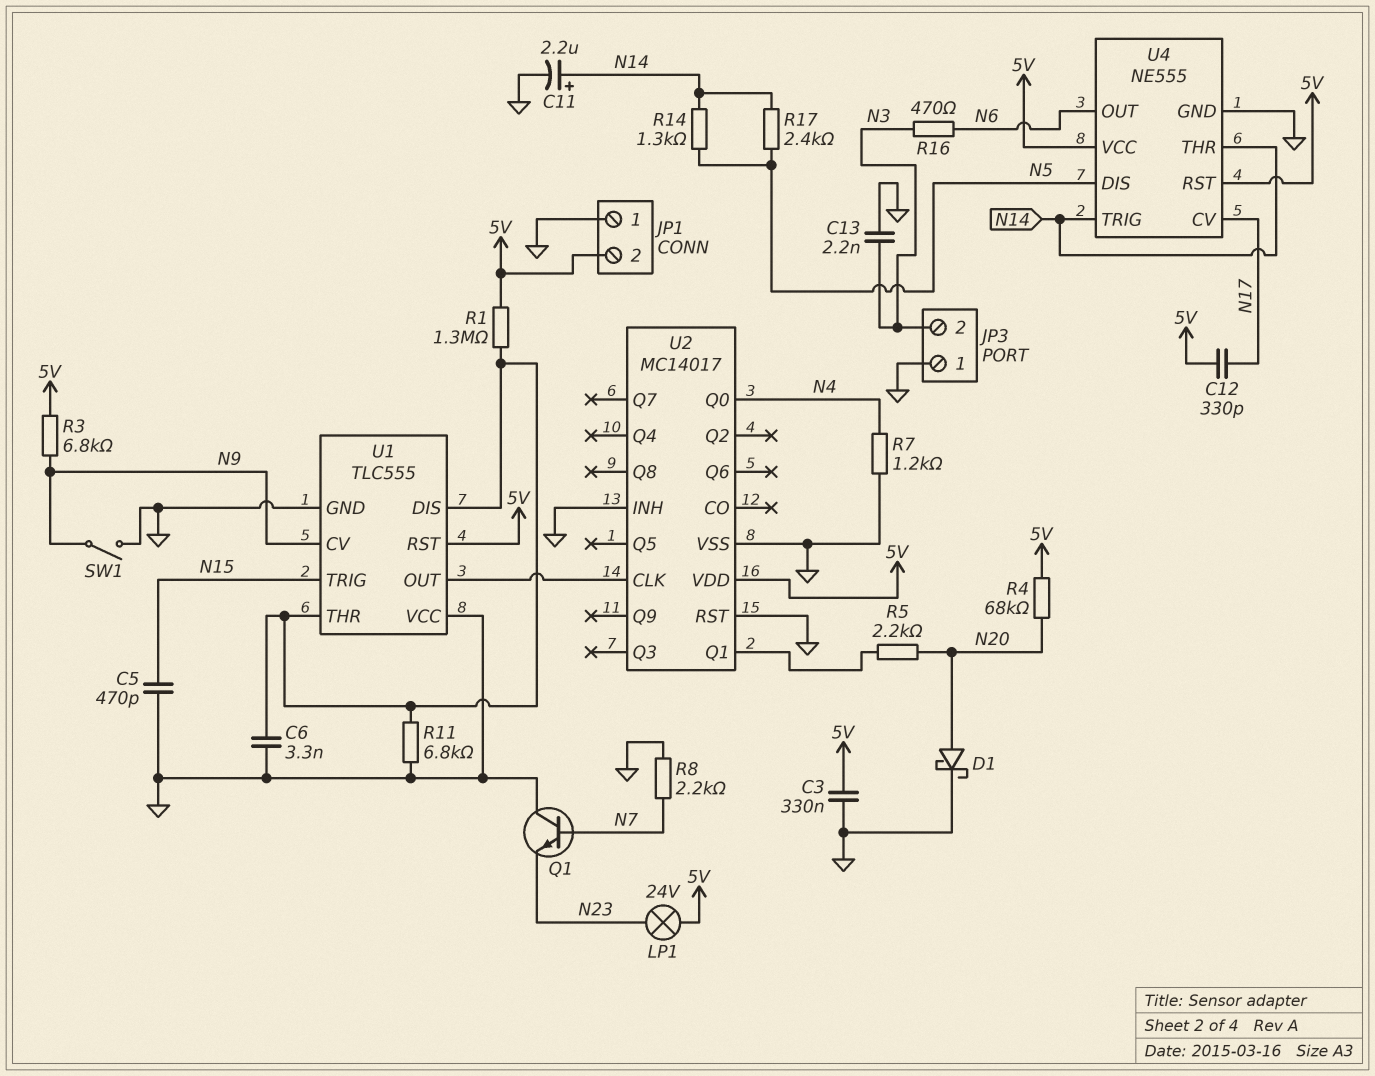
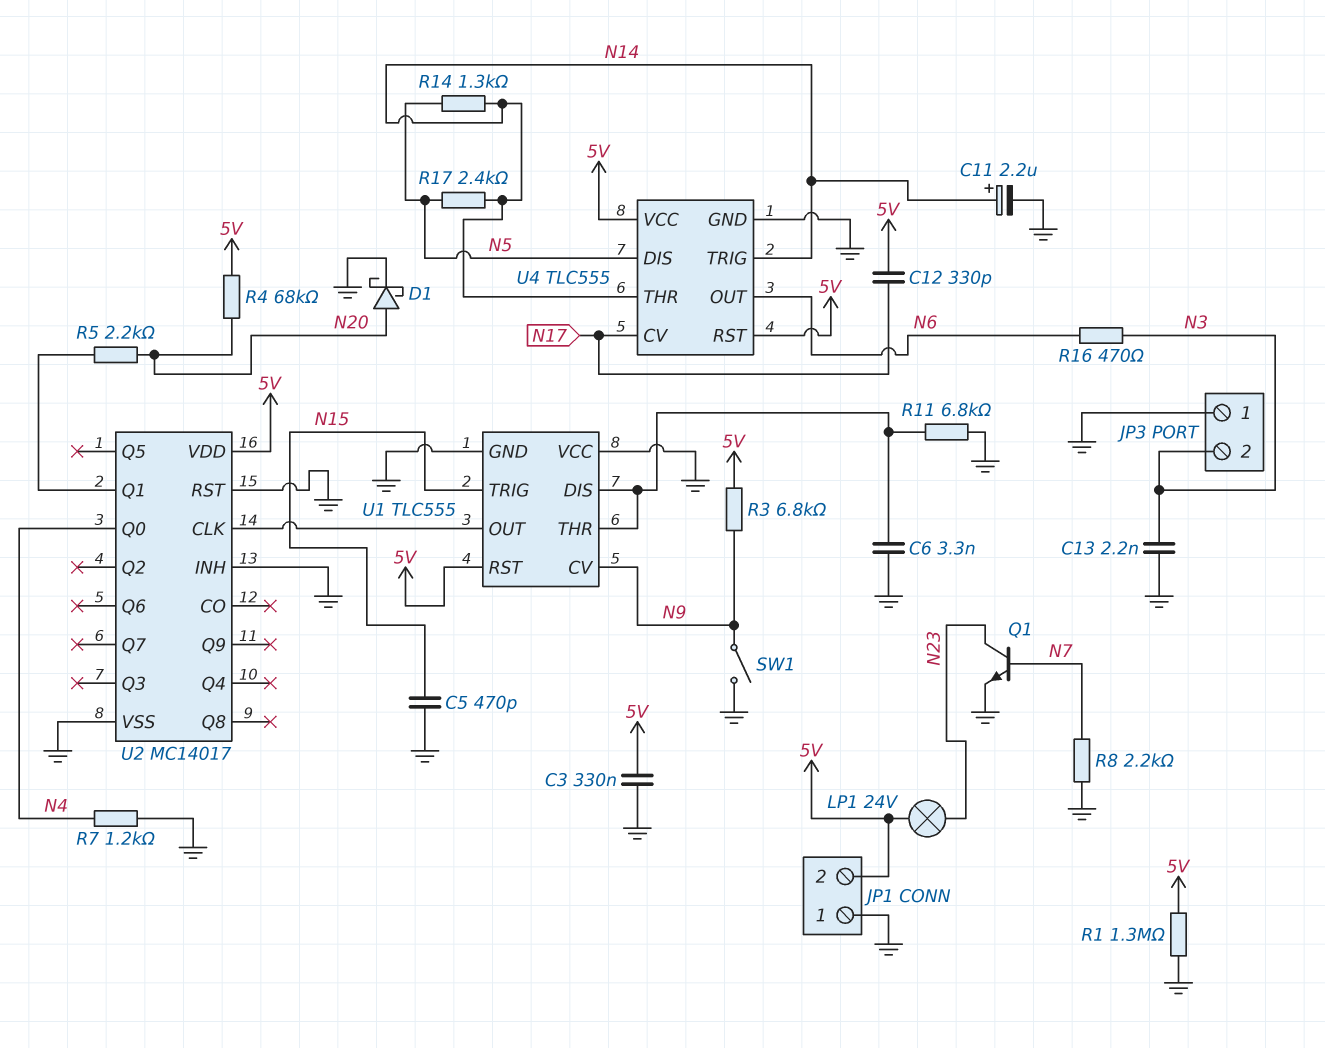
Q1: NPN (B N7, C GND, E N23) -> NPN (B N7, C N23, E GND)
R1: 1.3M (5V, U1/DIS) -> 1.3M (5V, GND)
U4: NE555 -> TLC555

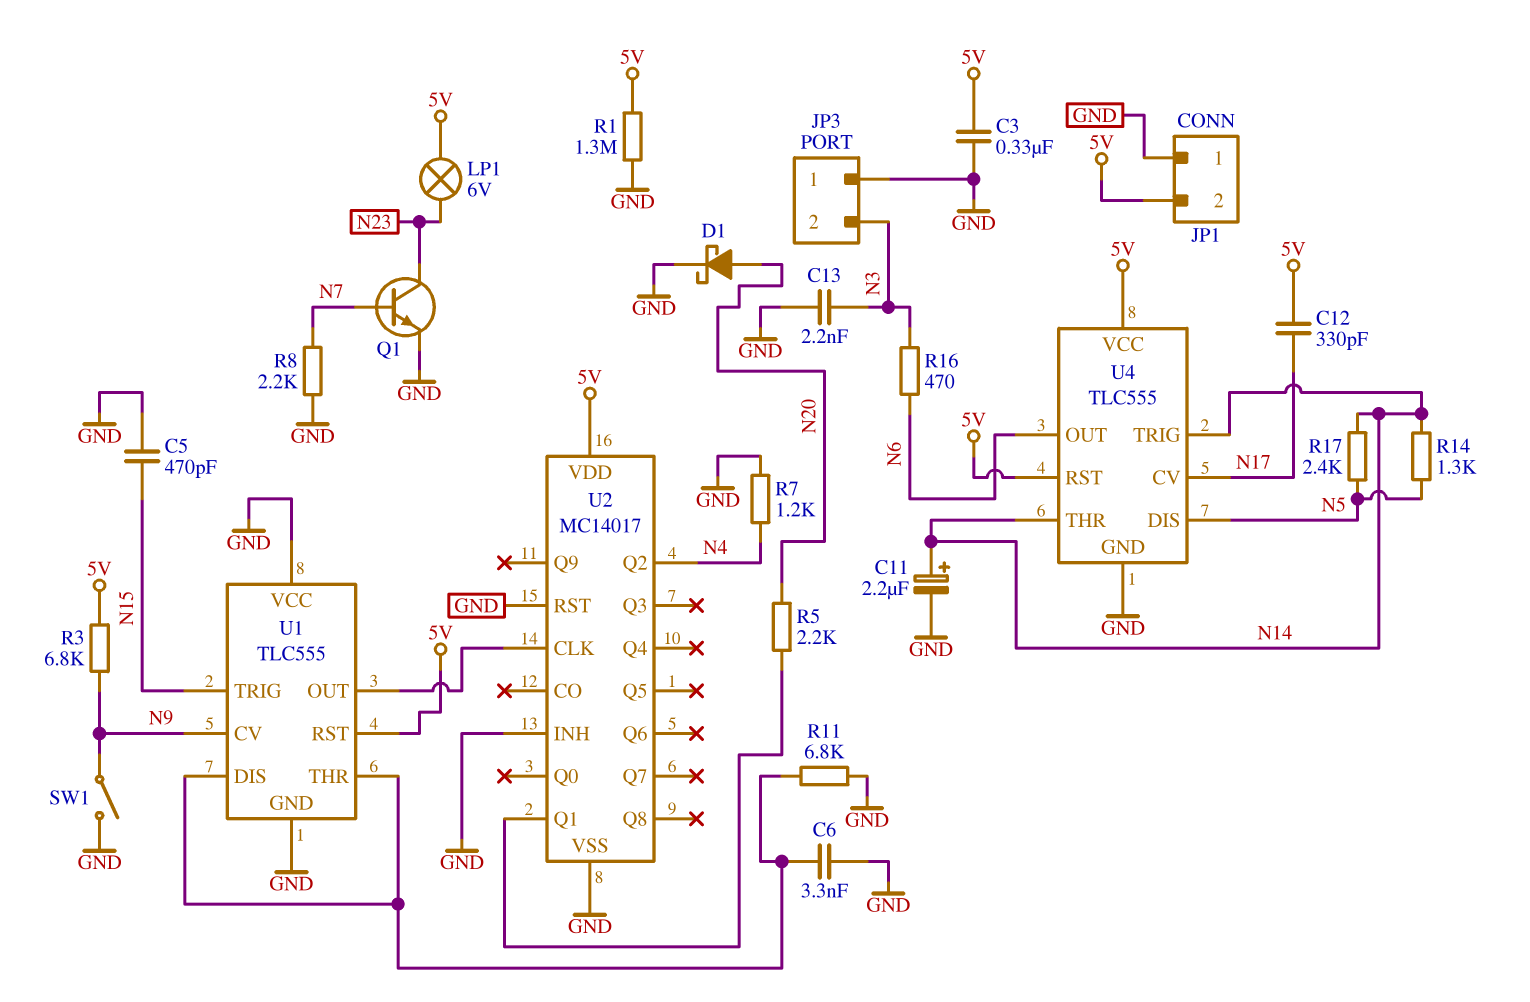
LP1: lamp 24V (5V, N23) -> lamp 6V (5V, N23)
R4: 68k (5V, N20) -> none
U2 pin Q0: N4 -> none
U2 pin Q2: none -> N4

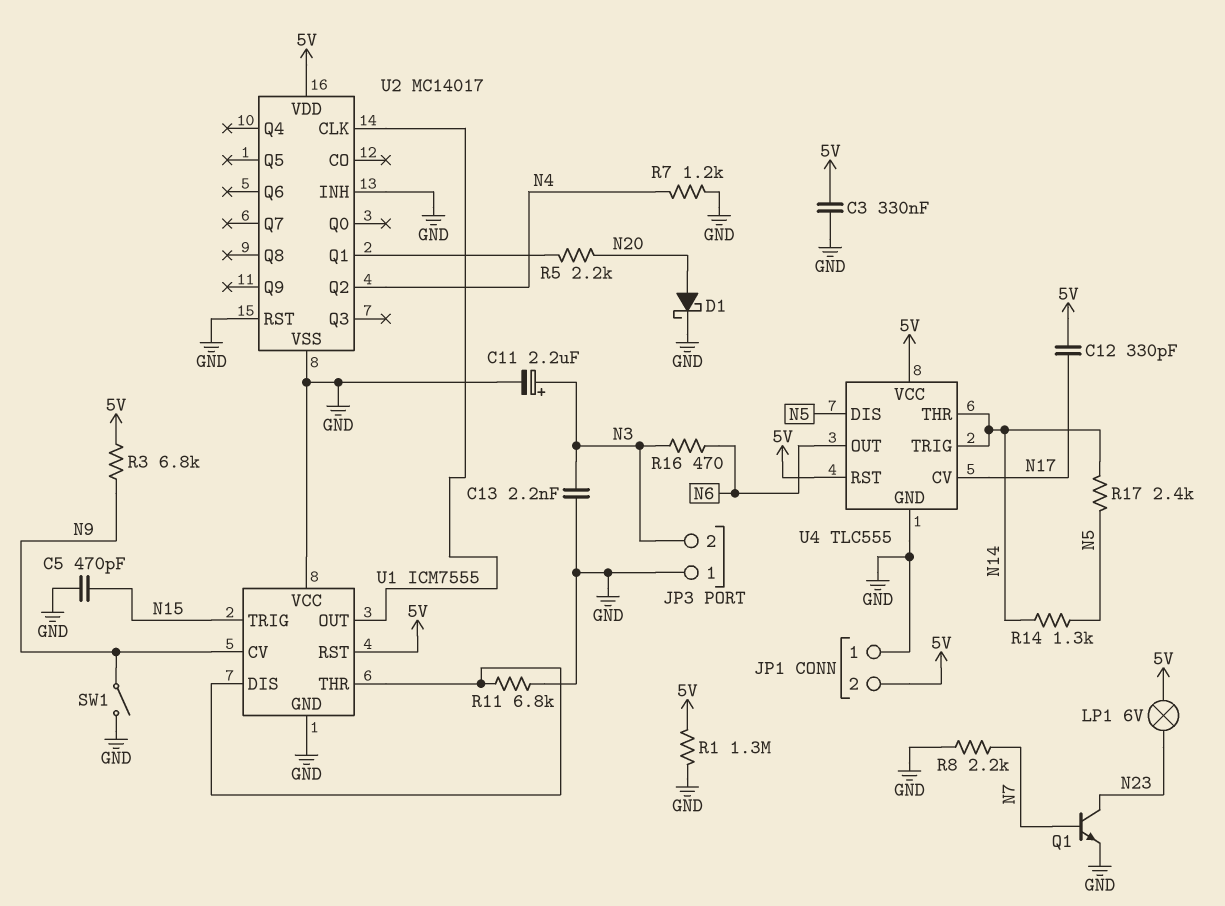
C6: 3.3nF (GND, U1/DIS) -> none
C11: 2.2uF (plus N14, minus GND) -> 2.2uF (plus N3, minus GND)
U1: TLC555 -> ICM7555

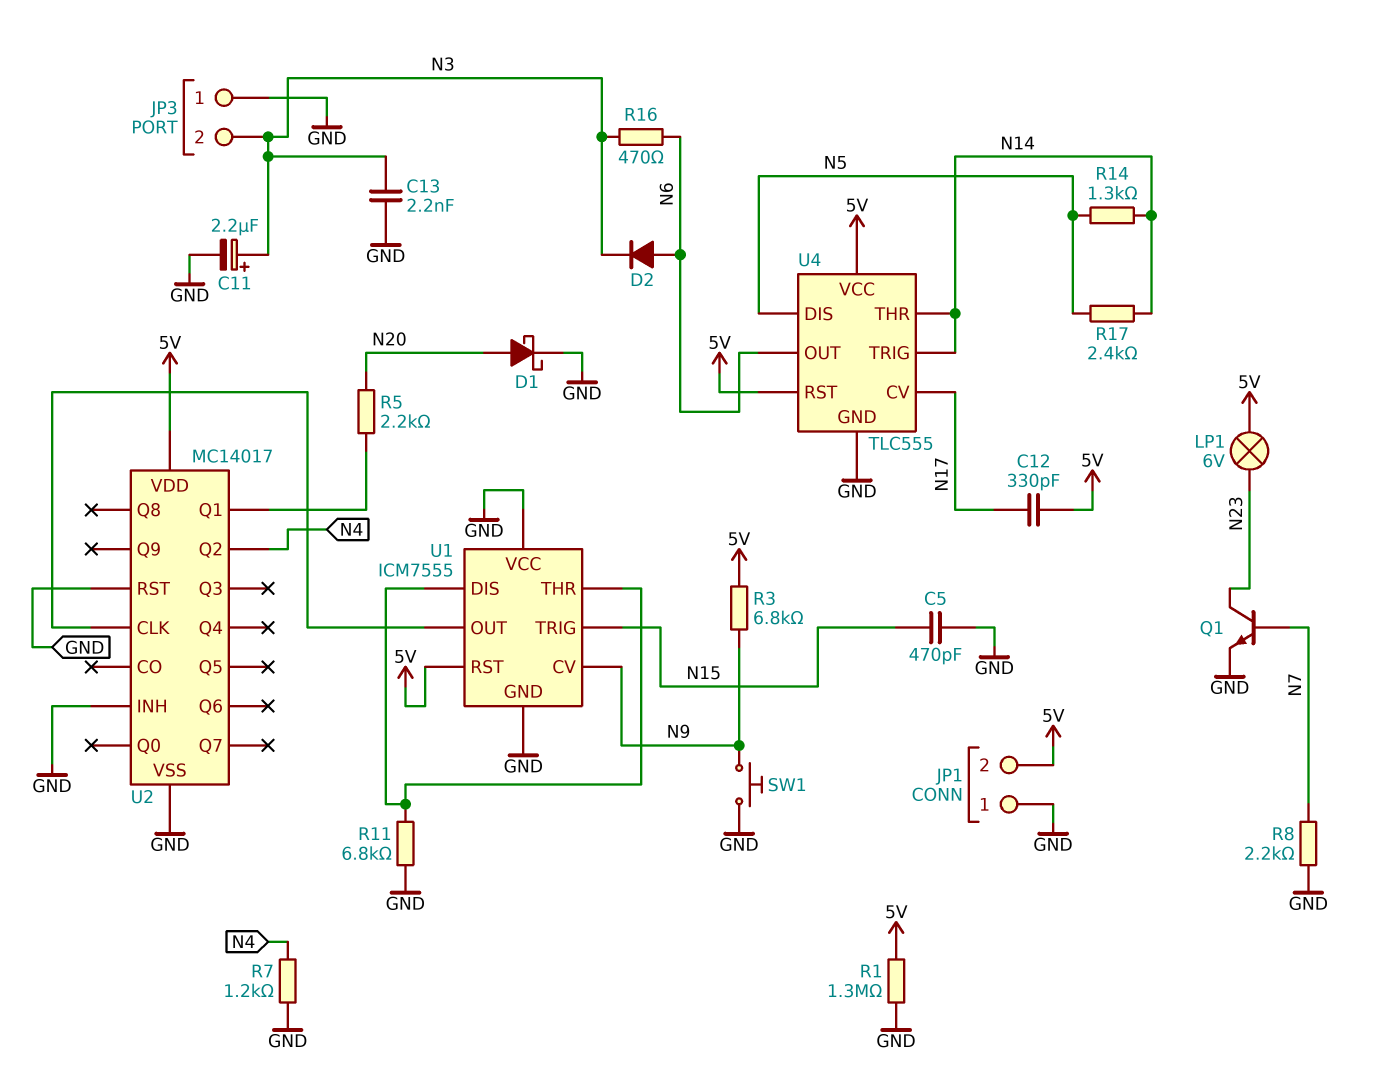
C3: 330nF (5V, GND) -> none
D2: none -> diode (A N6, K N3)
SW1: switch (GND, N9) -> button (GND, N9)

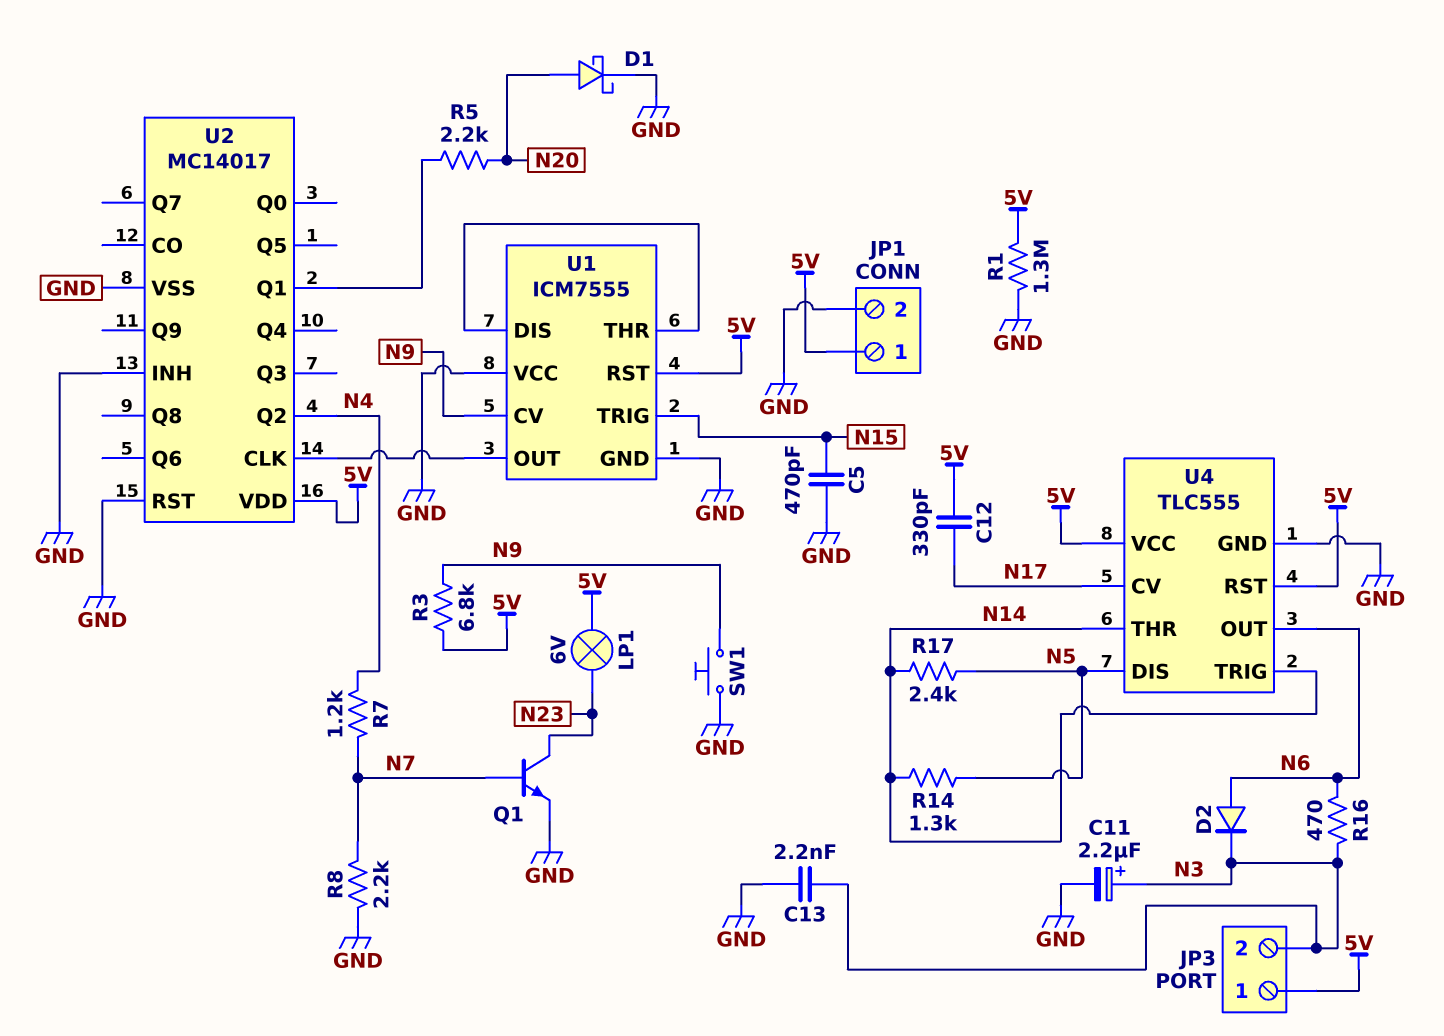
JP1 pin 1: GND -> 5V
JP1 pin 2: 5V -> GND
JP3 pin 1: GND -> 5V
R7: 1.2k (GND, N4) -> 1.2k (N4, N7)
R11: 6.8k (GND, U1/DIS) -> none

